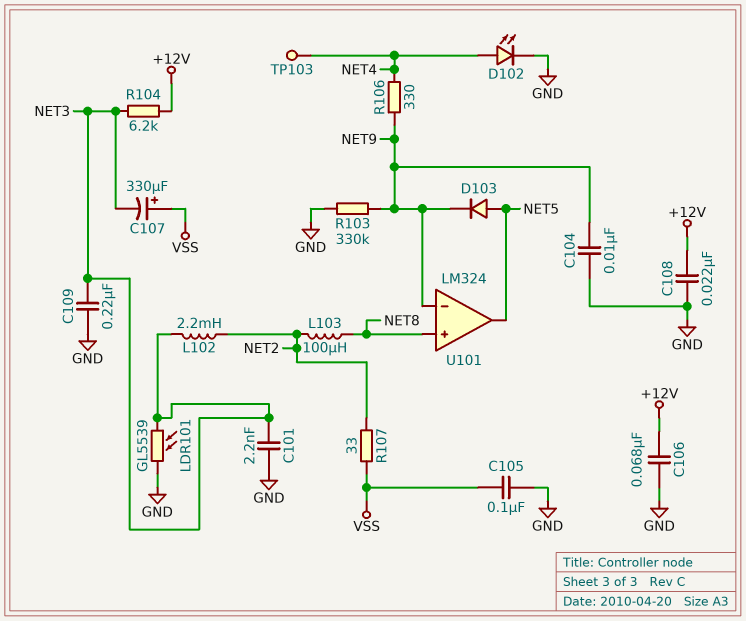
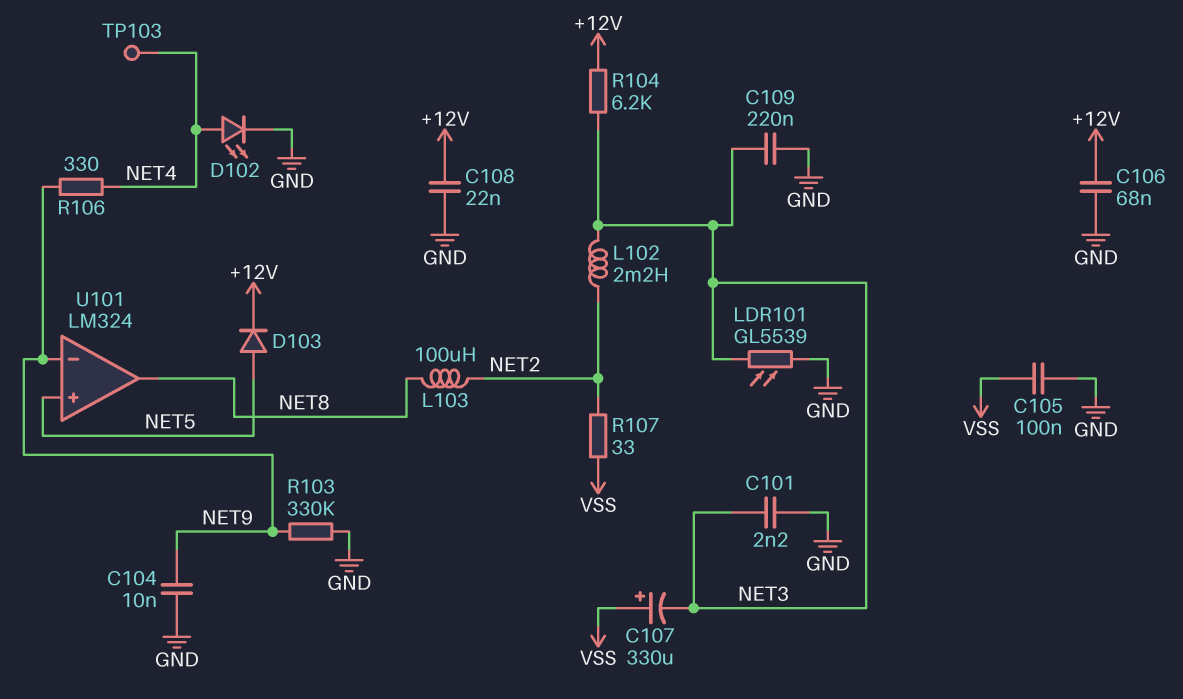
D103: diode (A NET5, K NET9) -> diode (A NET5, K +12V)
U101 pin in+: NET8 -> NET5
U101 pin out: NET5 -> NET8

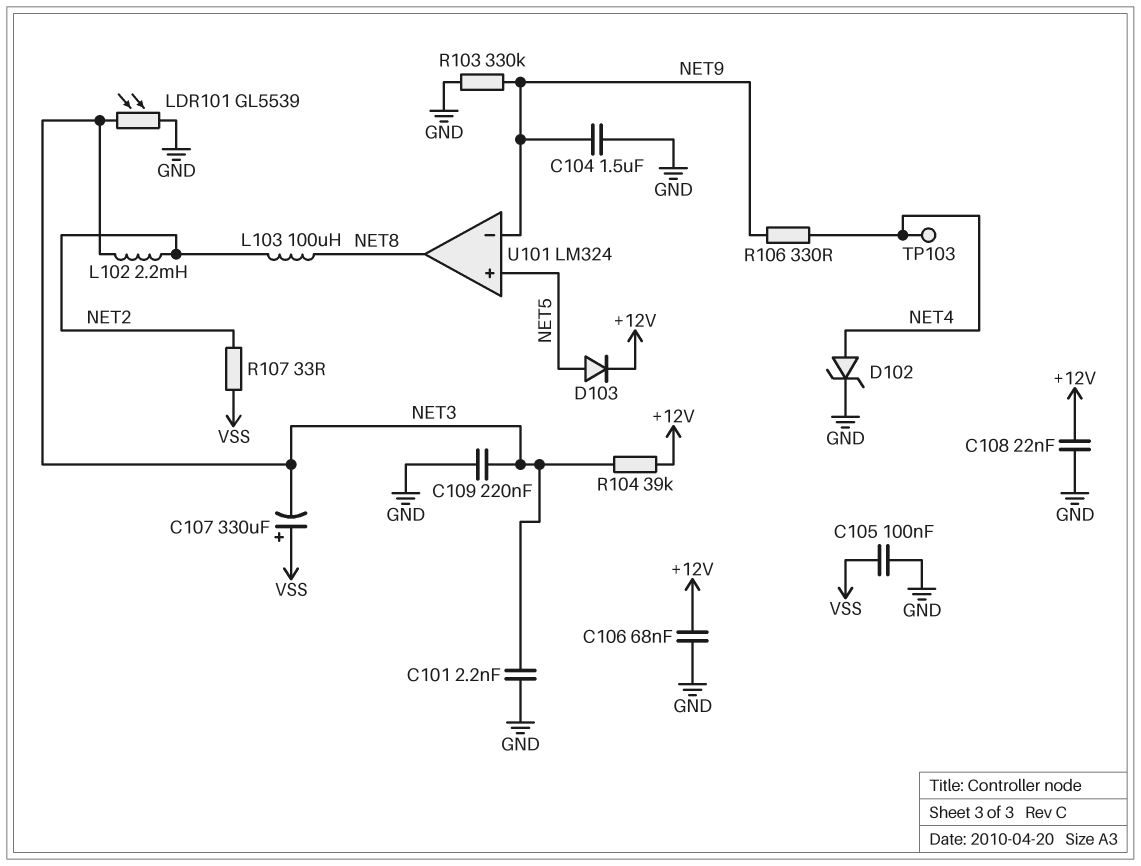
C104: 10nF (GND, NET9) -> 1.5uF (GND, NET9)
D102: LED (A NET4, K GND) -> zener (A NET4, K GND)
R104: 6.2k (+12V, NET3) -> 39k (+12V, NET3)

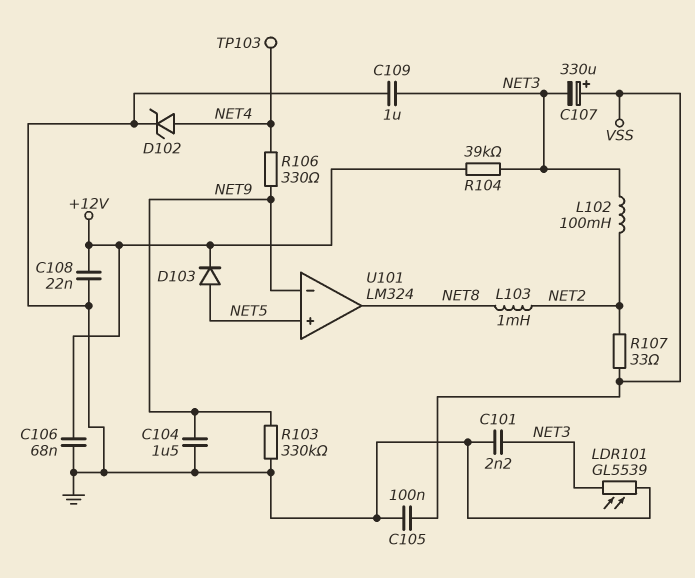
C109: 220nF (GND, NET3) -> 1uF (GND, NET3)
L102: 2.2mH (NET2, NET3) -> 100mH (NET2, NET3)
L103: 100uH (NET2, NET8) -> 1mH (NET2, NET8)

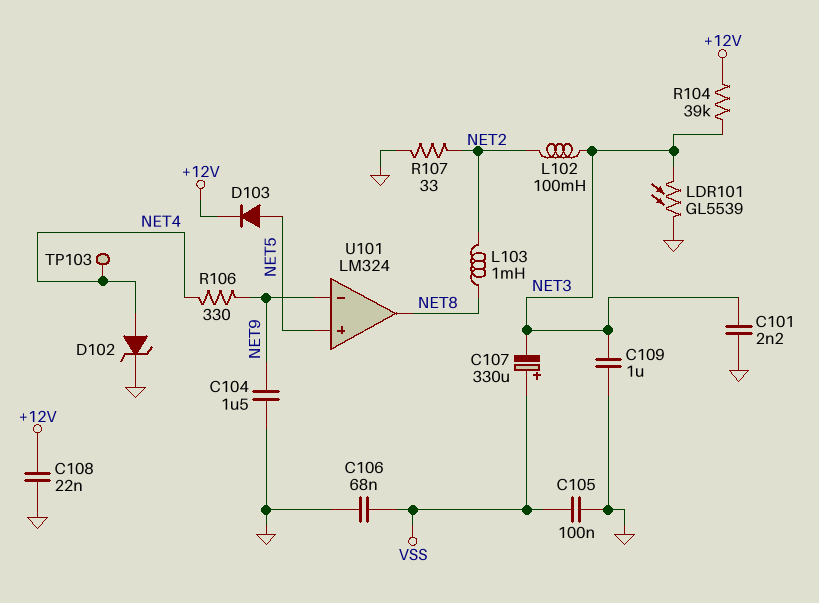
C106: 68nF (+12V, GND) -> 68nF (GND, VSS)
R103: 330k (GND, NET9) -> none
R107: 33 (NET2, VSS) -> 33 (GND, NET2)

